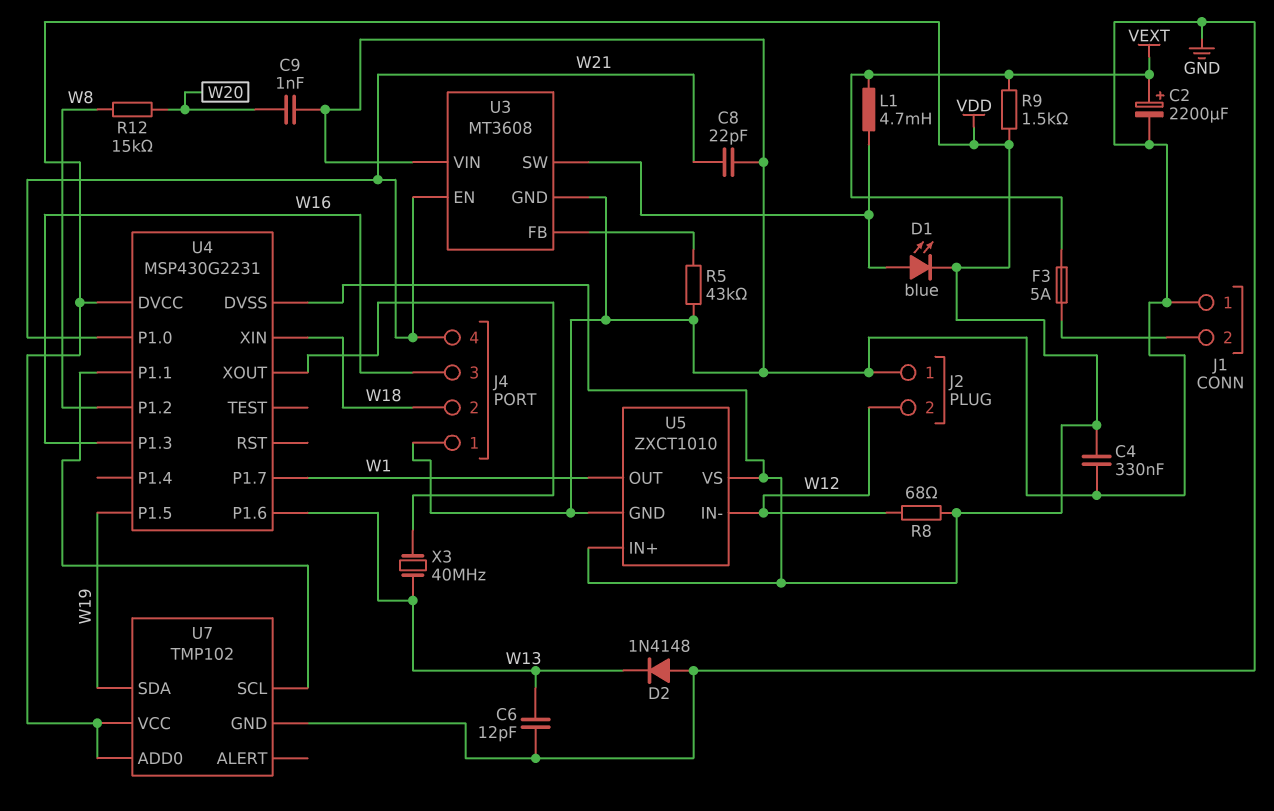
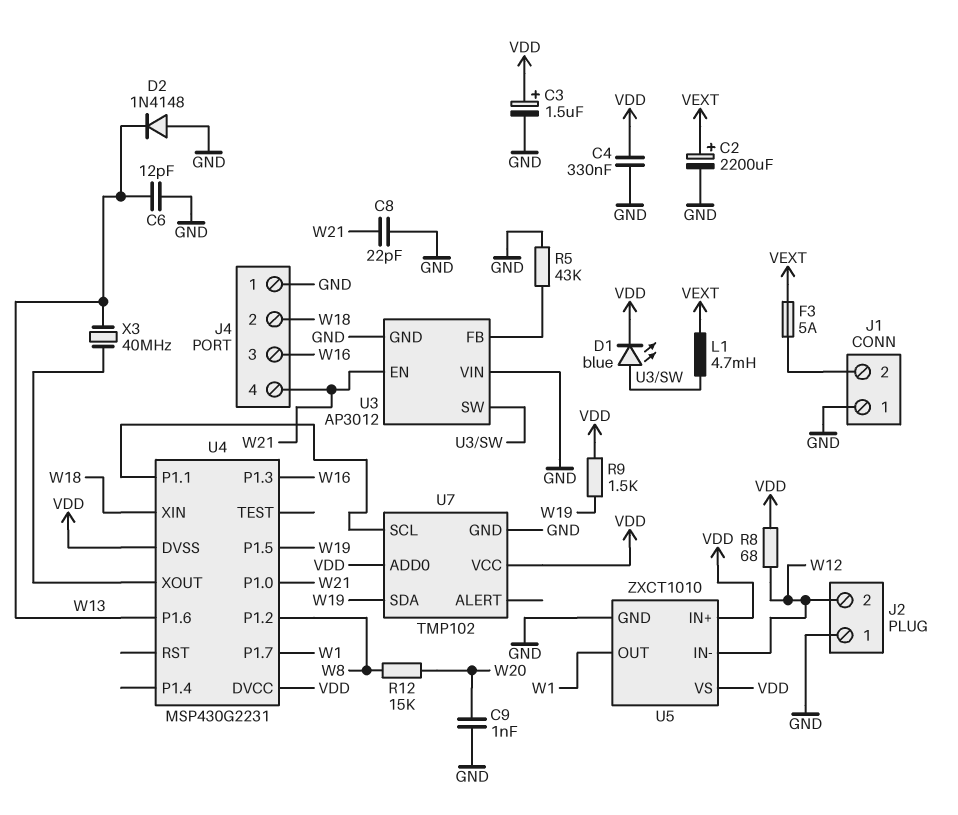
C3: none -> 1.5uF (plus VDD, minus GND)
R9: 1.5k (VDD, VEXT) -> 1.5k (VDD, W19)
U3: MT3608 -> AP3012

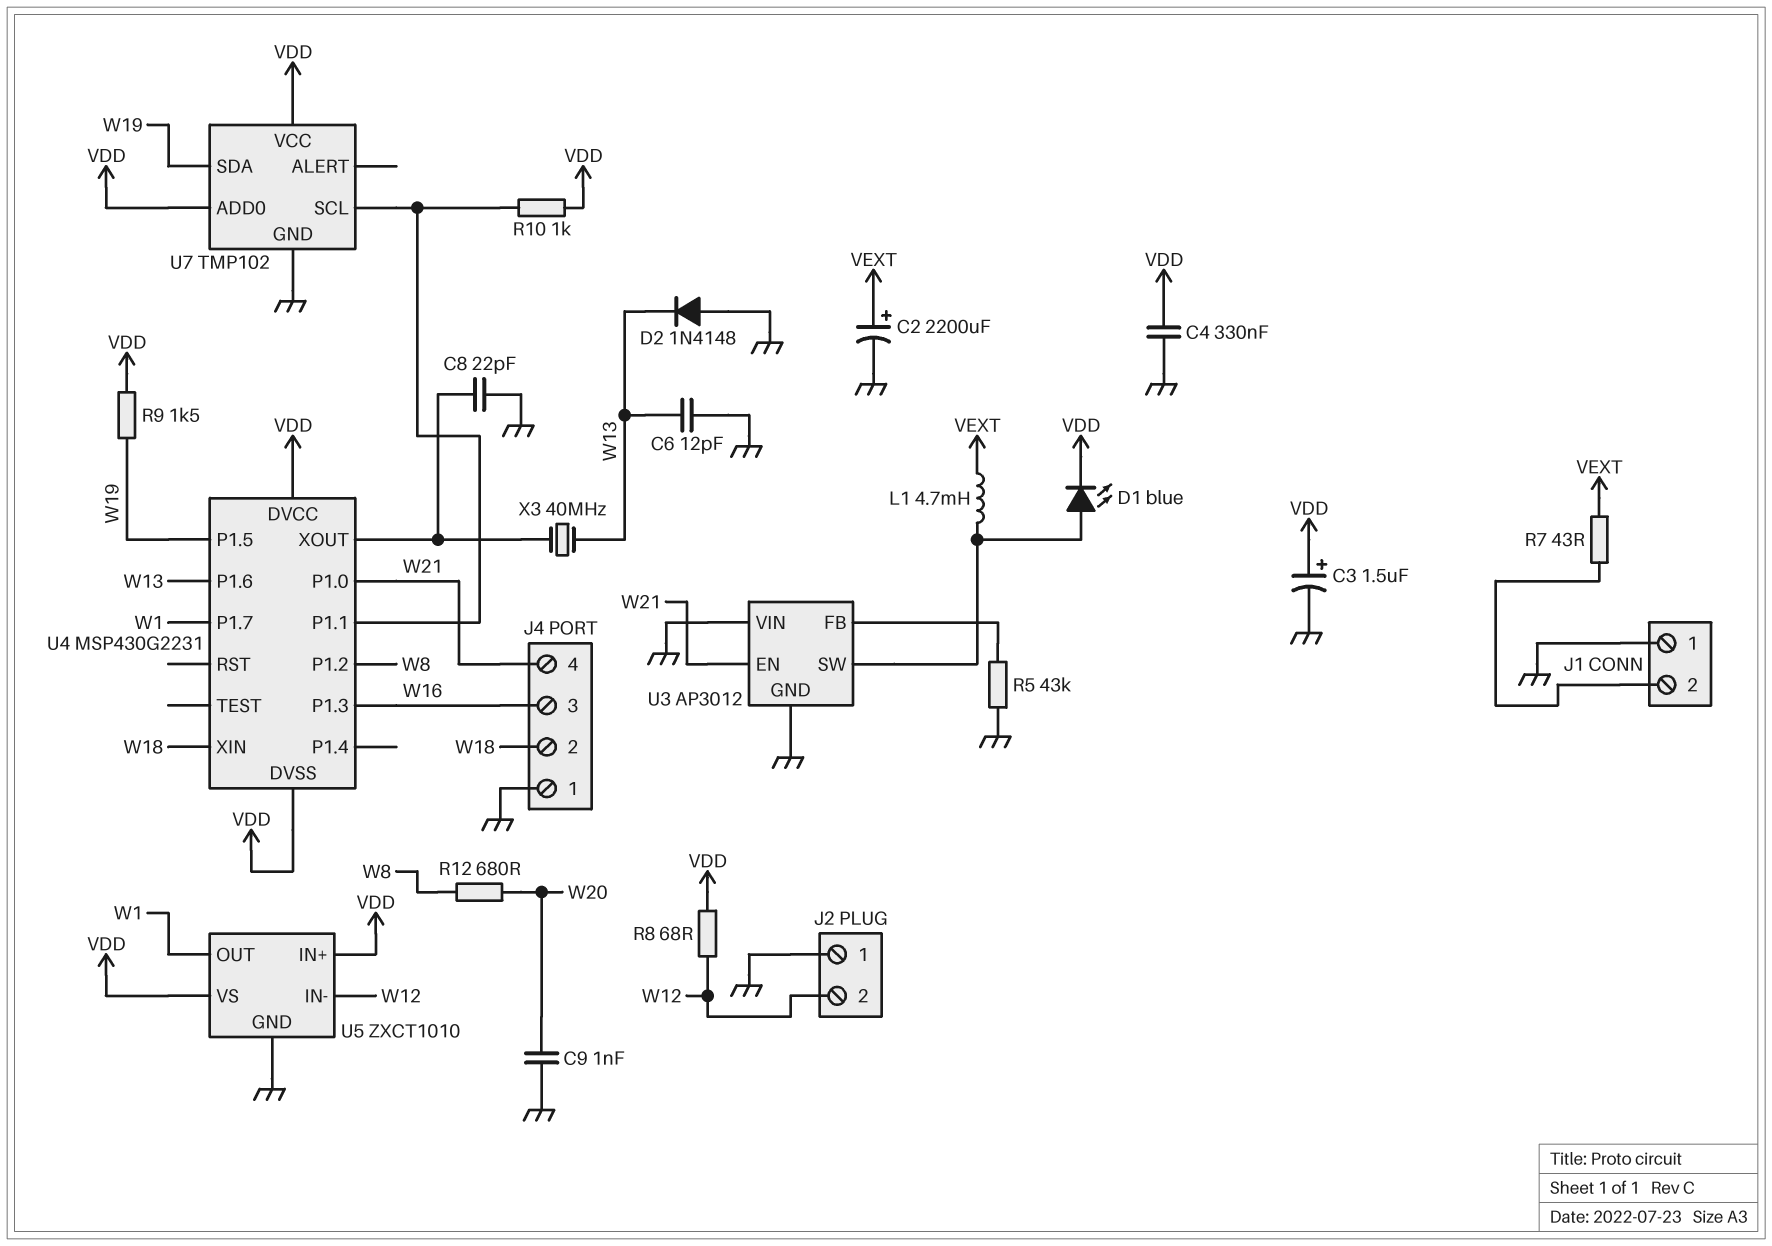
C8: 22pF (GND, W21) -> 22pF (GND, U4/XOUT)
F3: 5A (J1/2, VEXT) -> none
R7: none -> 43 (J1/2, VEXT)
R10: none -> 1k (U4/P1.1, VDD)
R12: 15k (W8, W20) -> 680 (W8, W20)

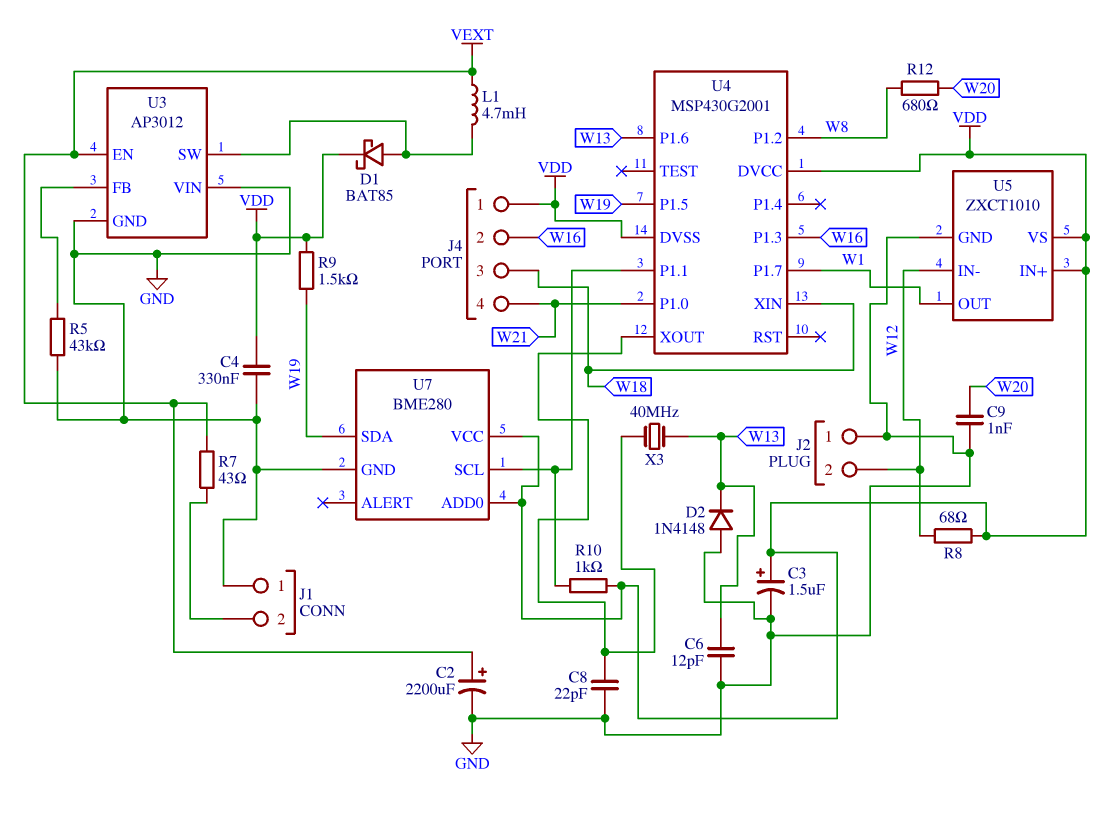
D1: LED blue (A U3/SW, K VDD) -> schottky BAT85 (A U3/SW, K VDD)
J4 pin 1: GND -> VDD
J4 pin 2: W18 -> W16
J4 pin 3: W16 -> W18
U3 pin EN: W21 -> VEXT
U4: MSP430G2231 -> MSP430G2001
U7: TMP102 -> BME280

